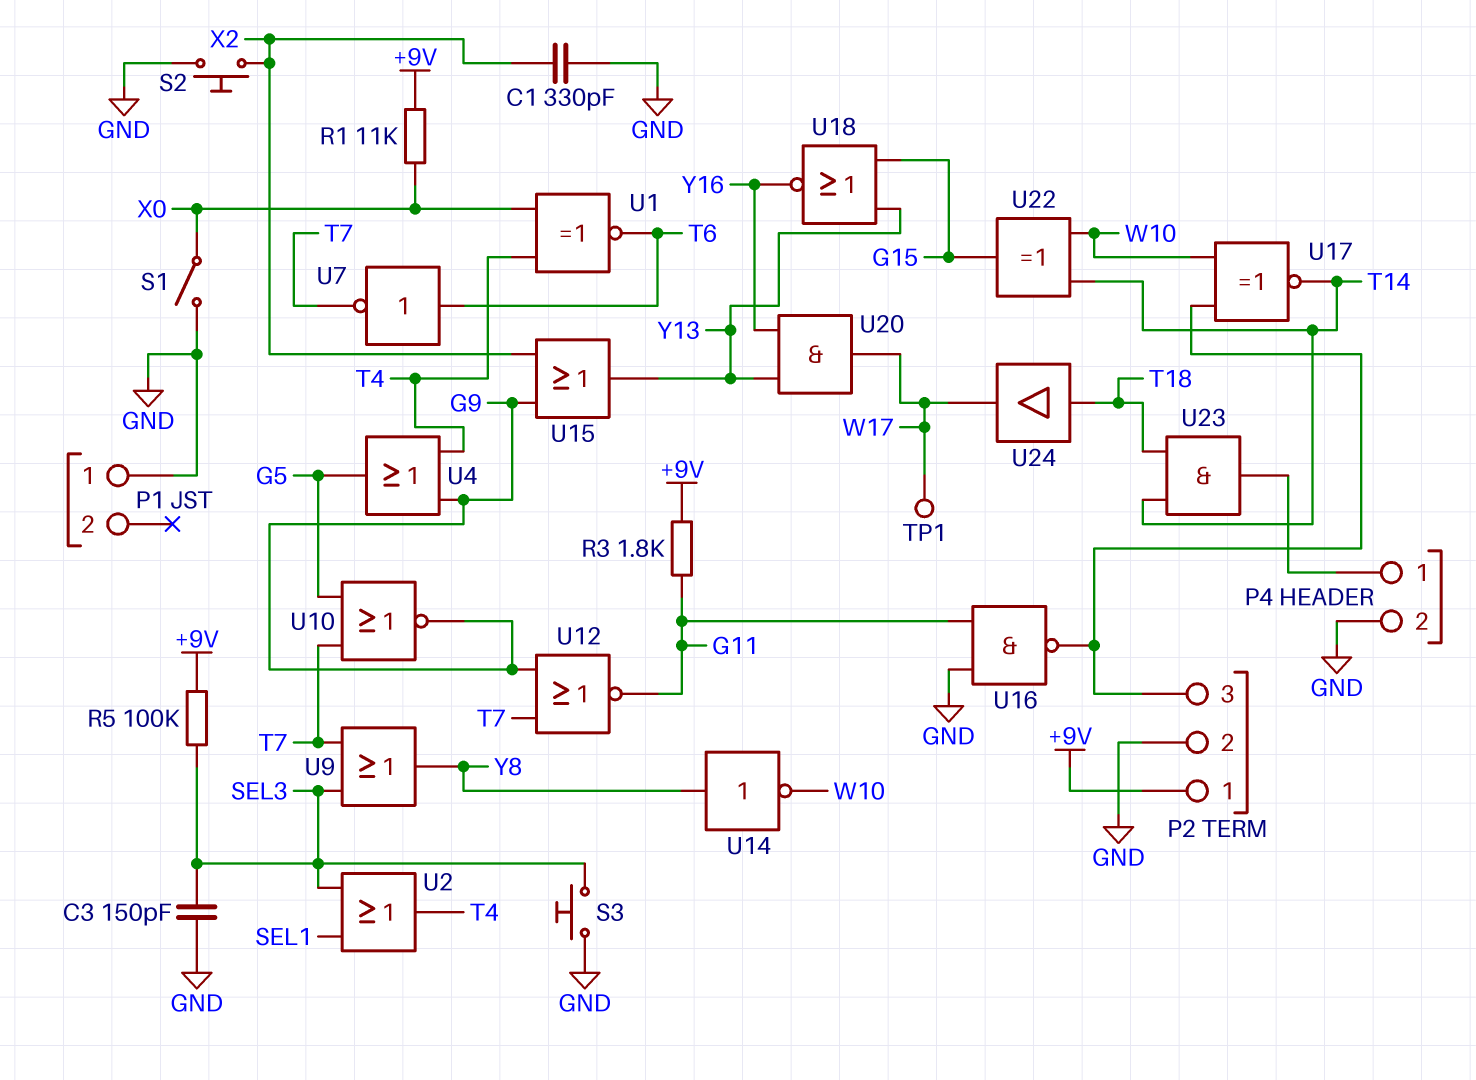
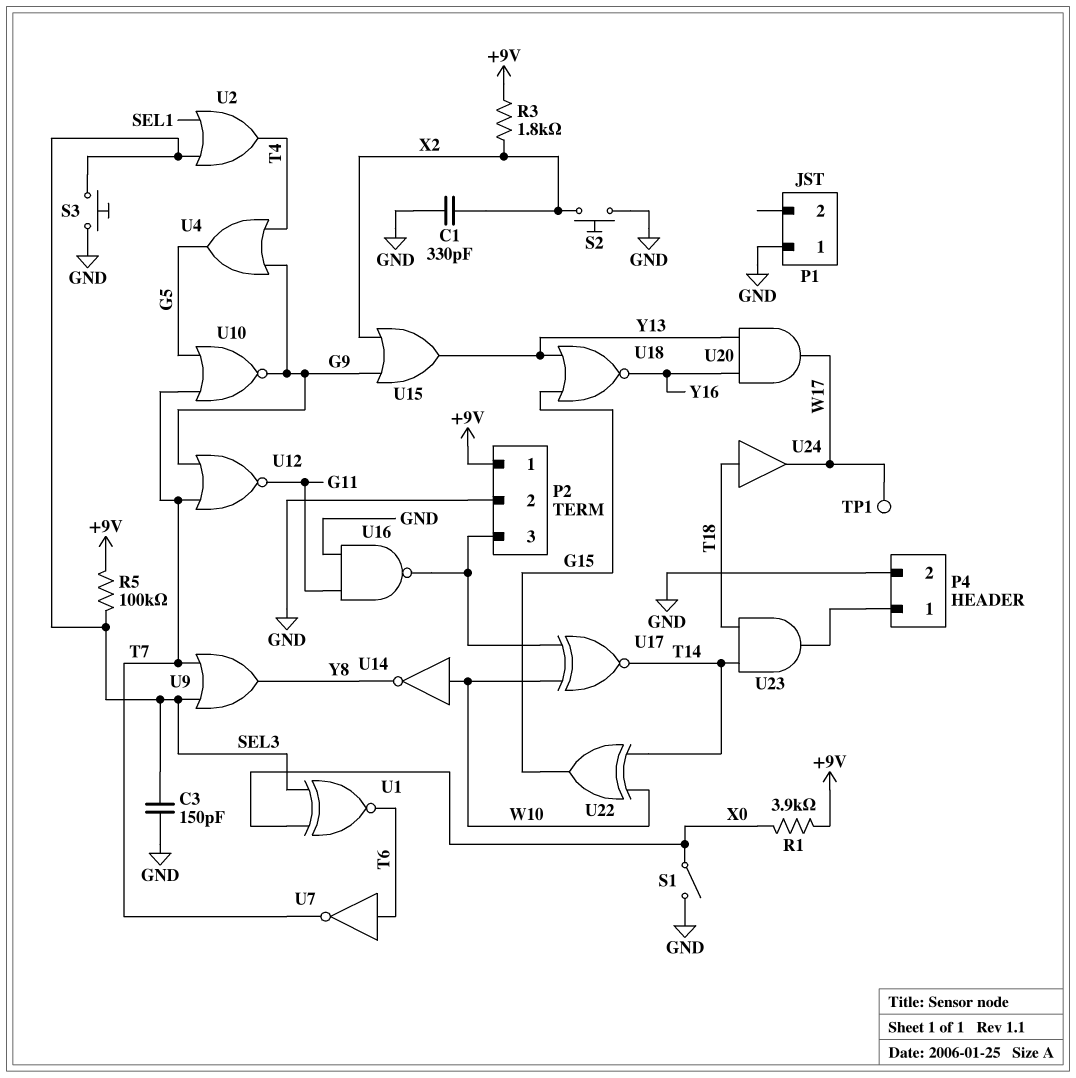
R1: 11k (+9V, X0) -> 3.9k (+9V, X0)
R3: 1.8k (+9V, G11) -> 1.8k (+9V, X2)
U1: XNOR (in T4, in X0, out T6) -> XNOR (in SEL3, in X0, out T6)
U14: NOT (in Y8, out W10) -> NOT (in W10, out Y8)

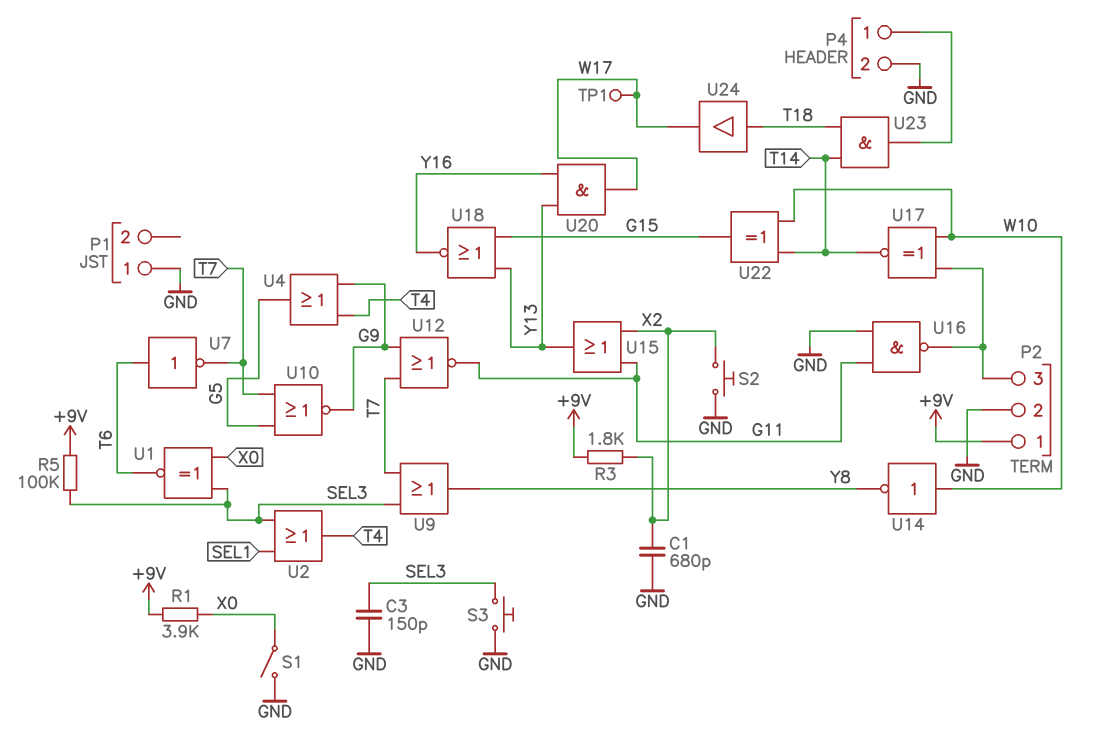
C1: 330pF (GND, X2) -> 680pF (GND, X2)
U15: OR (in G9, in X2, out Y13) -> OR (in G11, in X2, out Y13)

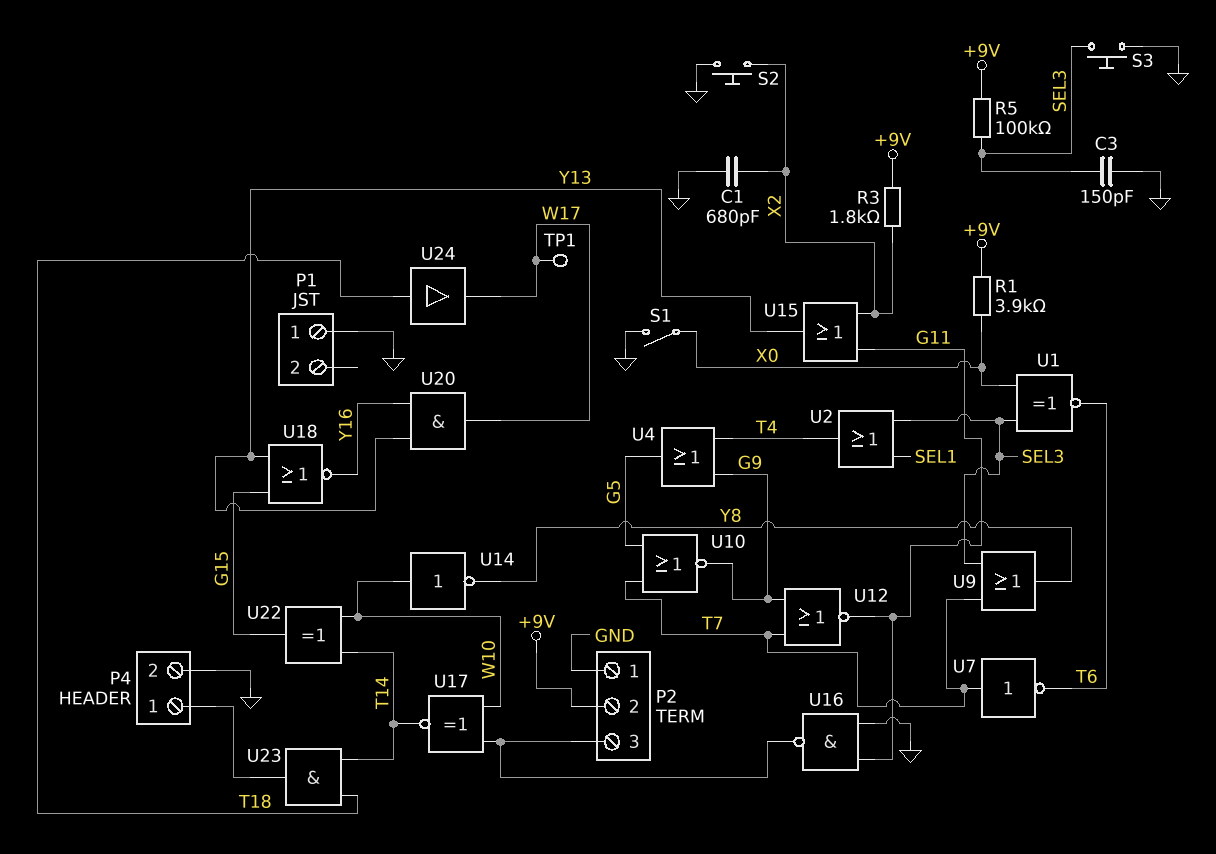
P2 pin 1: +9V -> GND
P2 pin 2: GND -> +9V
U7: NOT (in T6, out T7) -> NOT (in T7, out T6)

